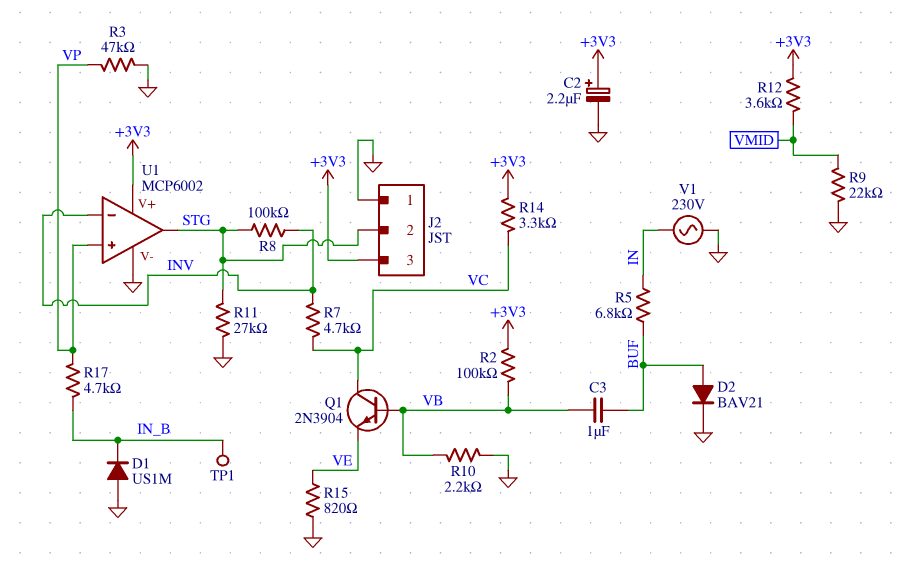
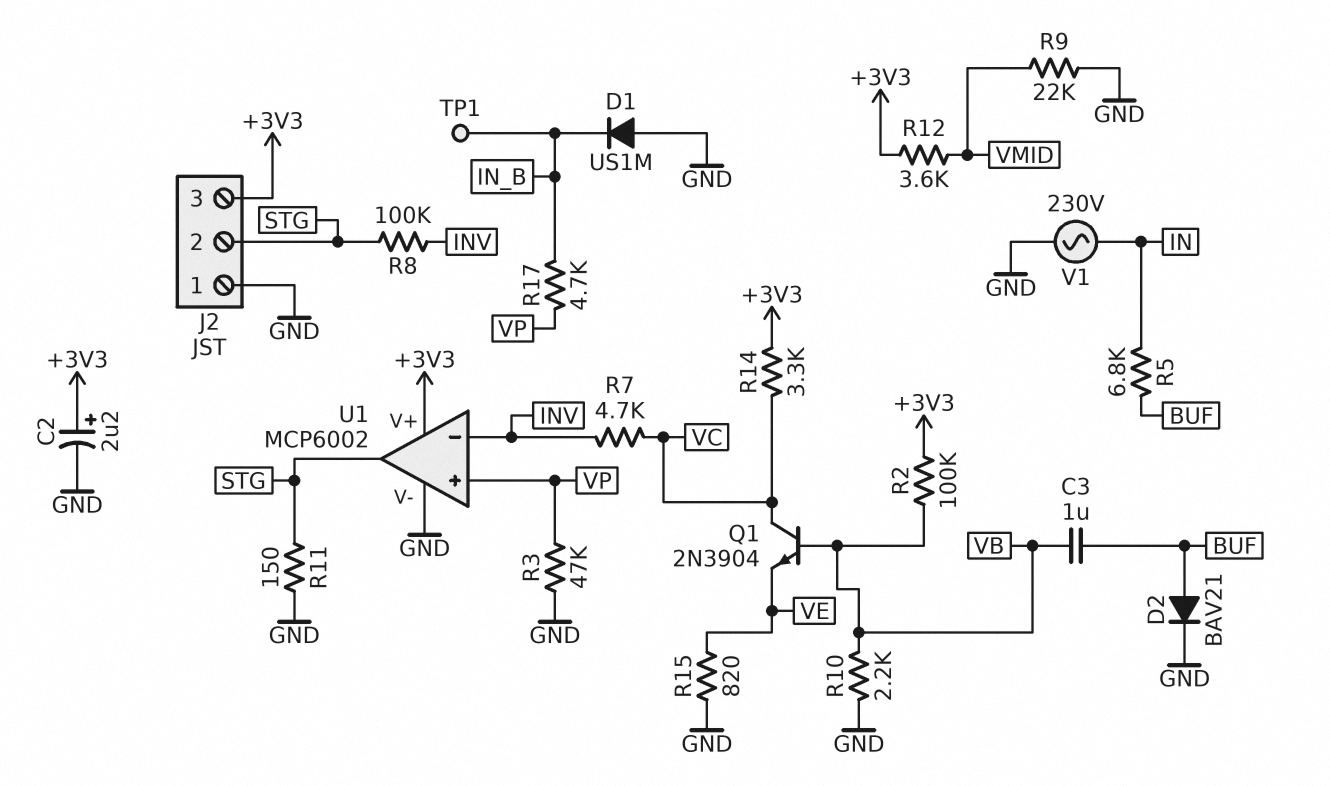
R11: 27k (GND, STG) -> 150 (GND, STG)

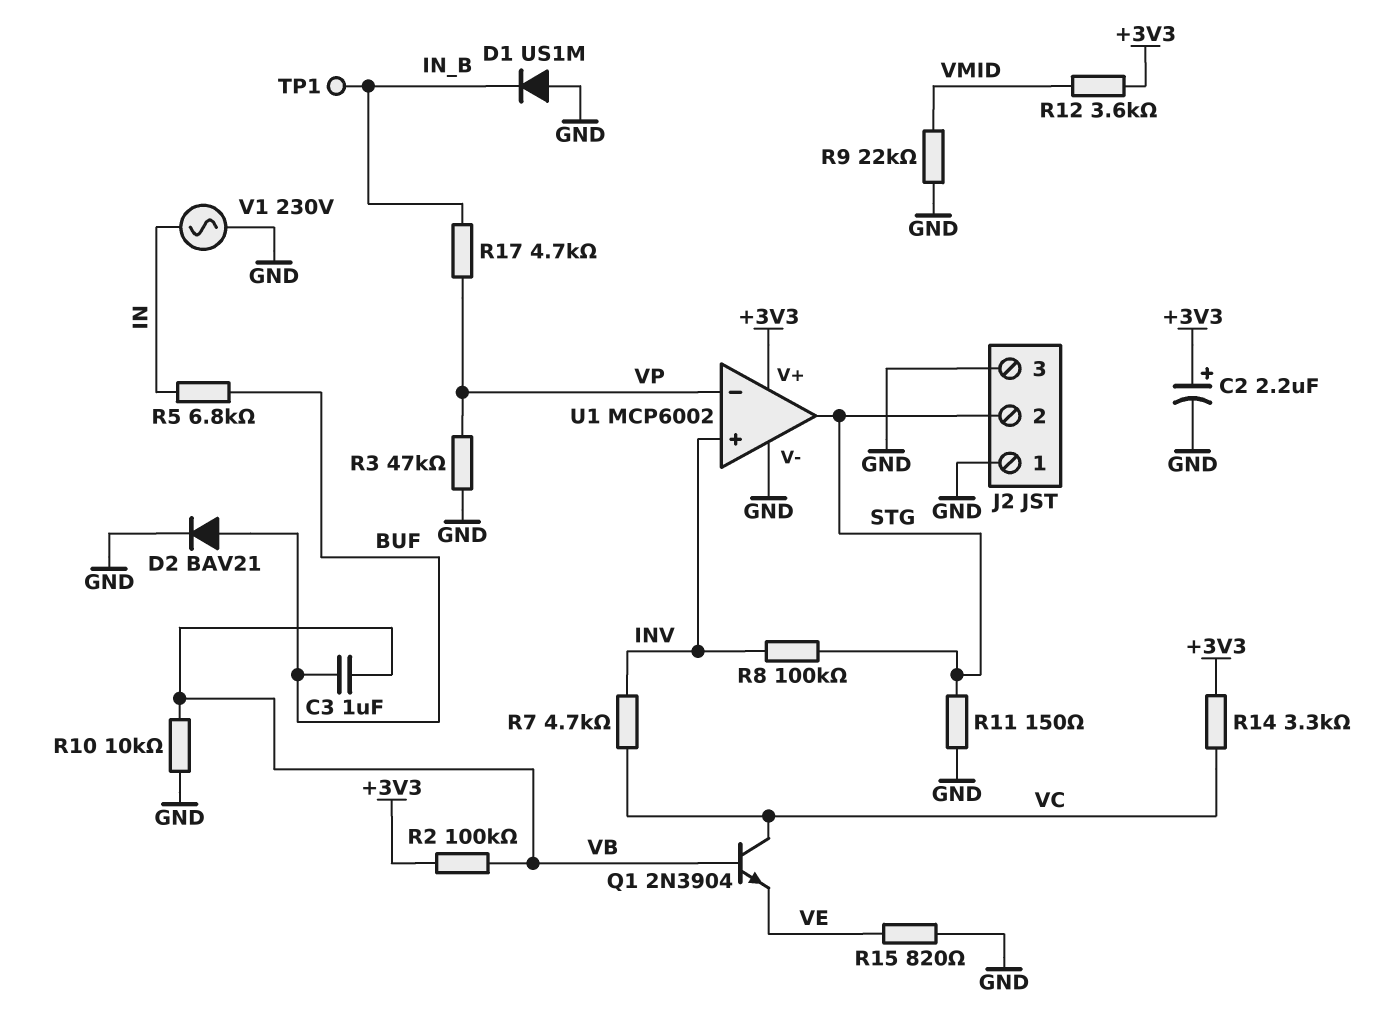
J2 pin 3: +3V3 -> GND
R10: 2.2k (GND, VB) -> 10k (GND, VB)
U1 pin in+: VP -> INV
U1 pin in-: INV -> VP

